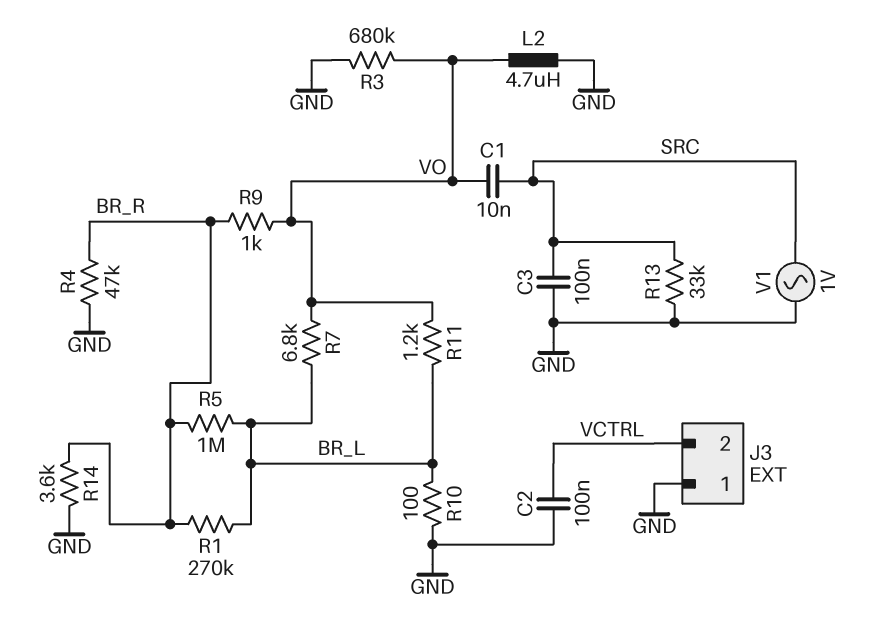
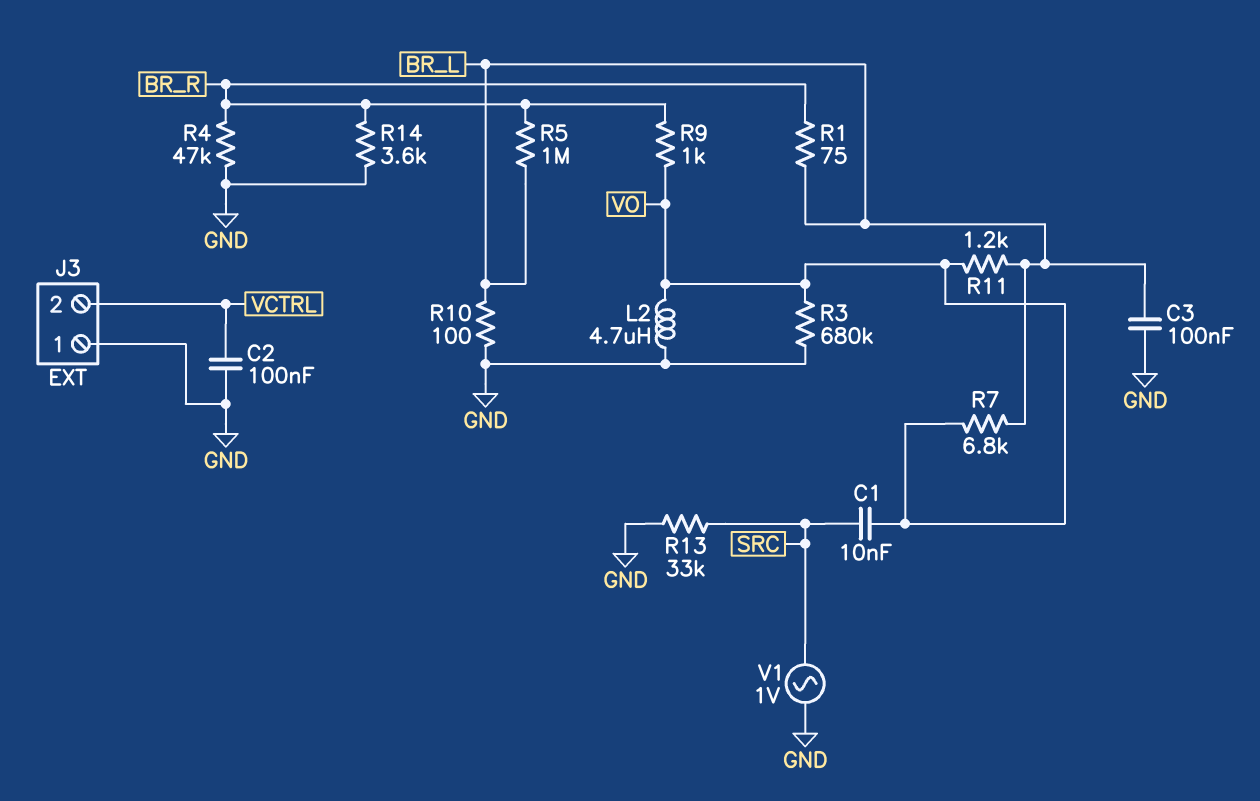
C3: 100nF (GND, SRC) -> 100nF (BR_L, GND)
R1: 270k (BR_L, BR_R) -> 75 (BR_L, BR_R)

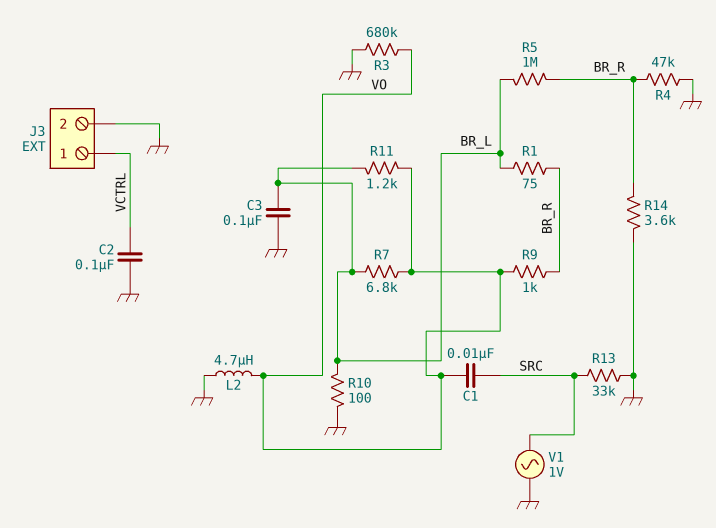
J3 pin 1: GND -> VCTRL
J3 pin 2: VCTRL -> GND

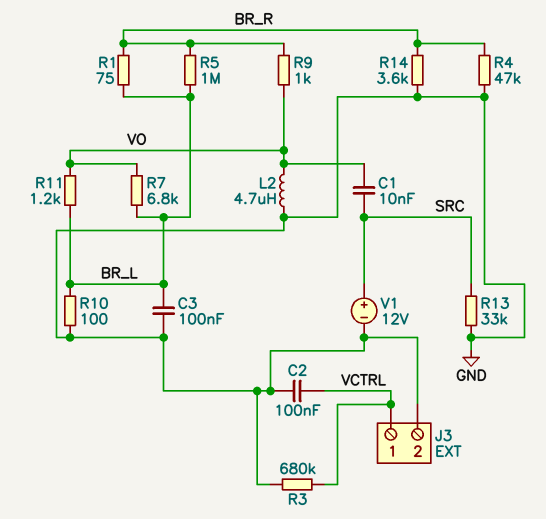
R3: 680k (GND, VO) -> 680k (GND, VCTRL)
V1: AC 1V (GND, SRC) -> 12V (plus SRC, minus GND)

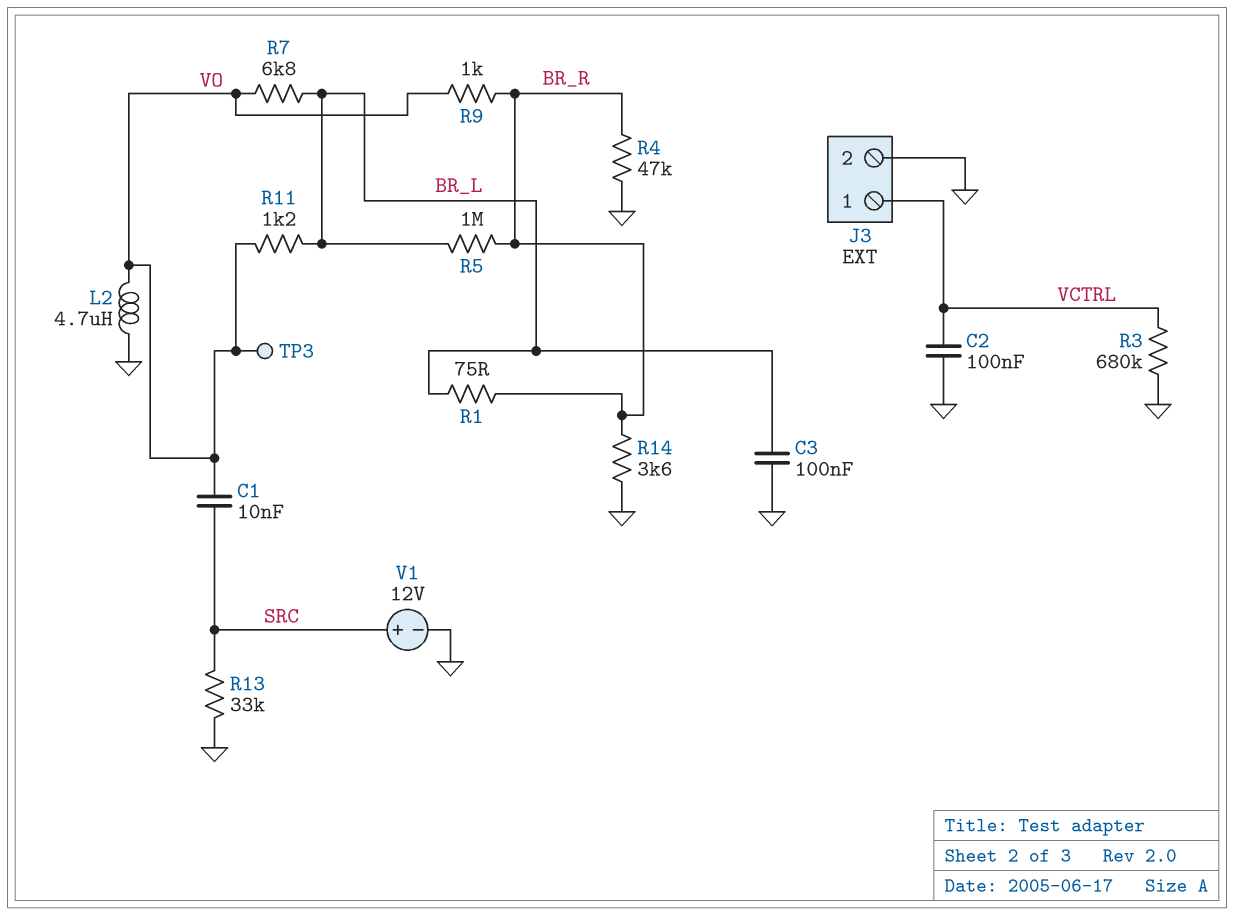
R10: 100 (BR_L, GND) -> none
TP3: none -> test point (VO)

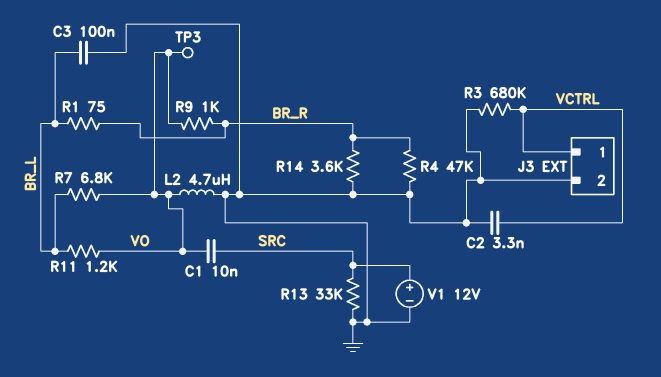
C2: 100nF (GND, VCTRL) -> 3.3nF (GND, VCTRL)
R5: 1M (BR_L, BR_R) -> none

